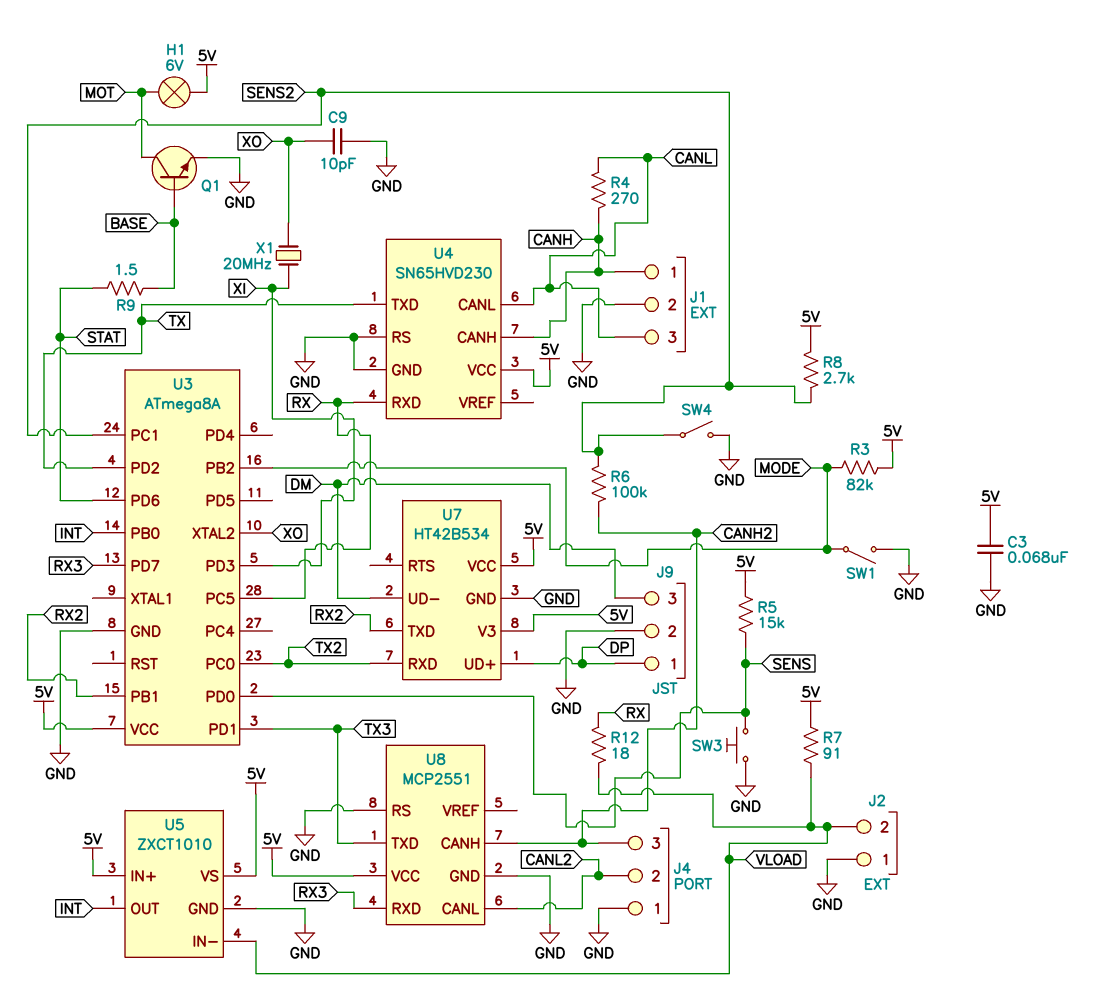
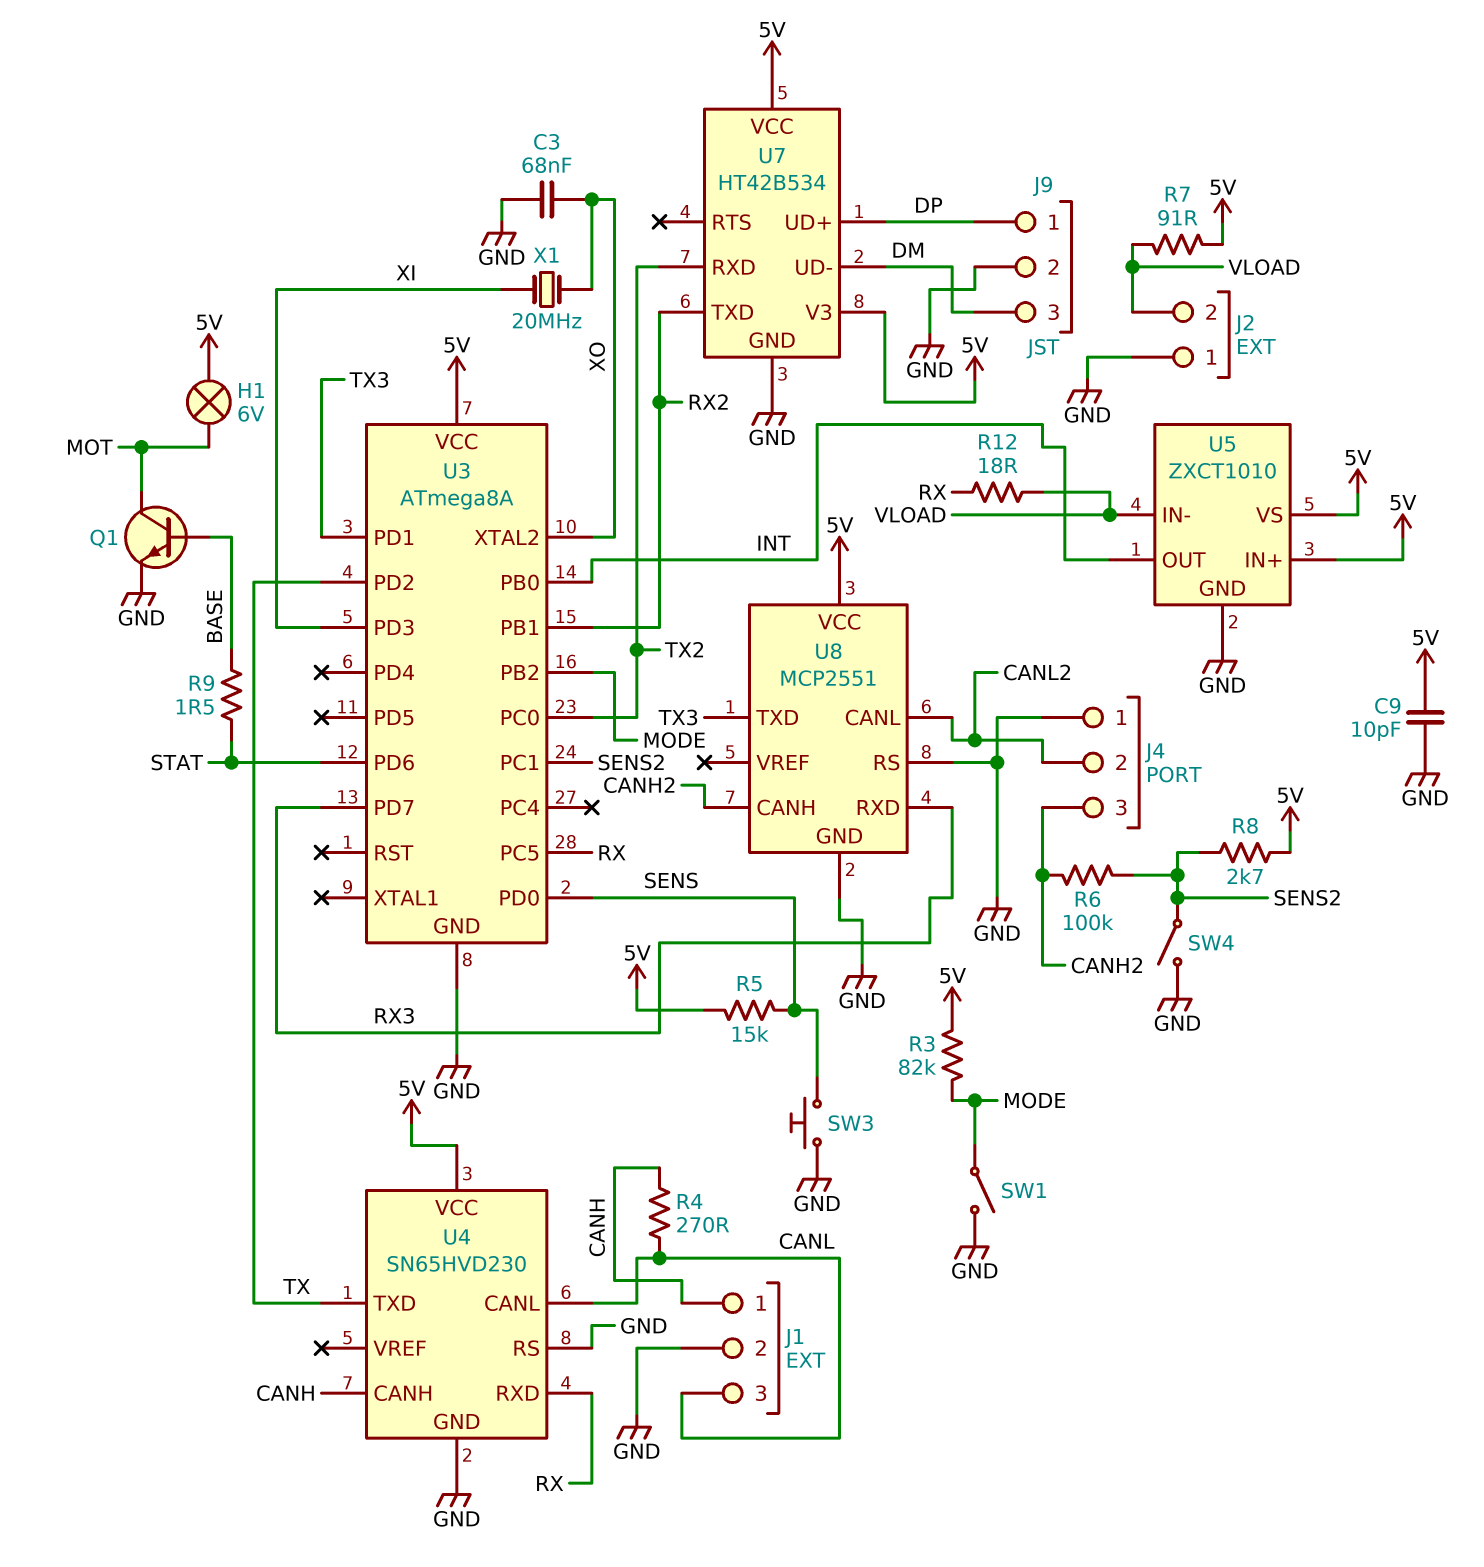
C3: 68nF (5V, GND) -> 68nF (GND, XO)
C9: 10pF (GND, XO) -> 10pF (5V, GND)

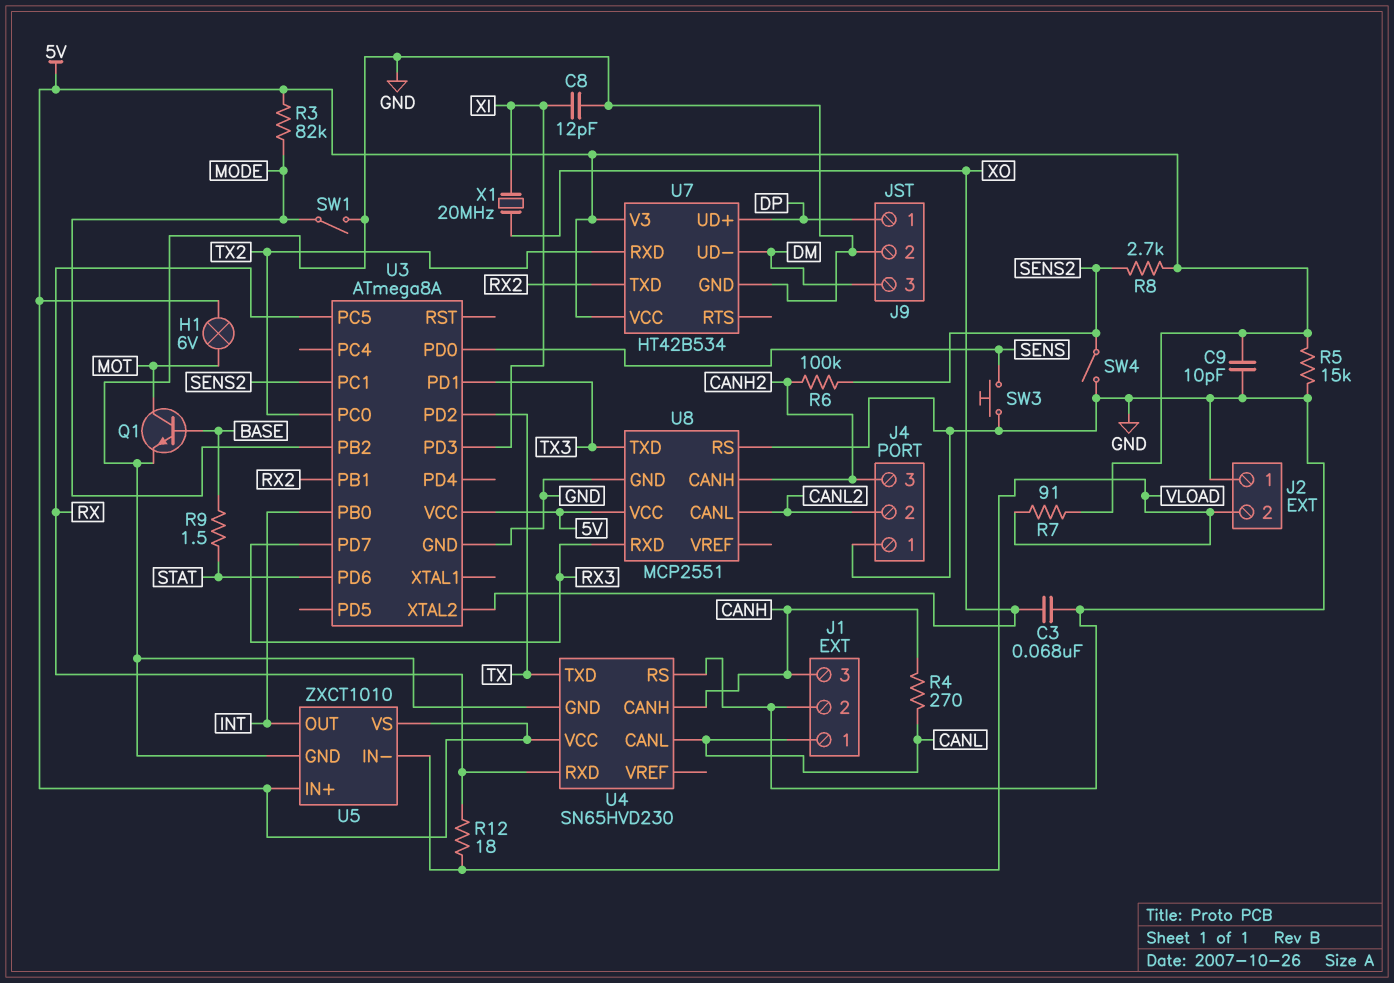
C8: none -> 12pF (GND, XI)
J1 pin 1: CANH -> CANL
J1 pin 3: CANL -> CANH
R5: 15k (5V, SENS) -> 15k (5V, GND)

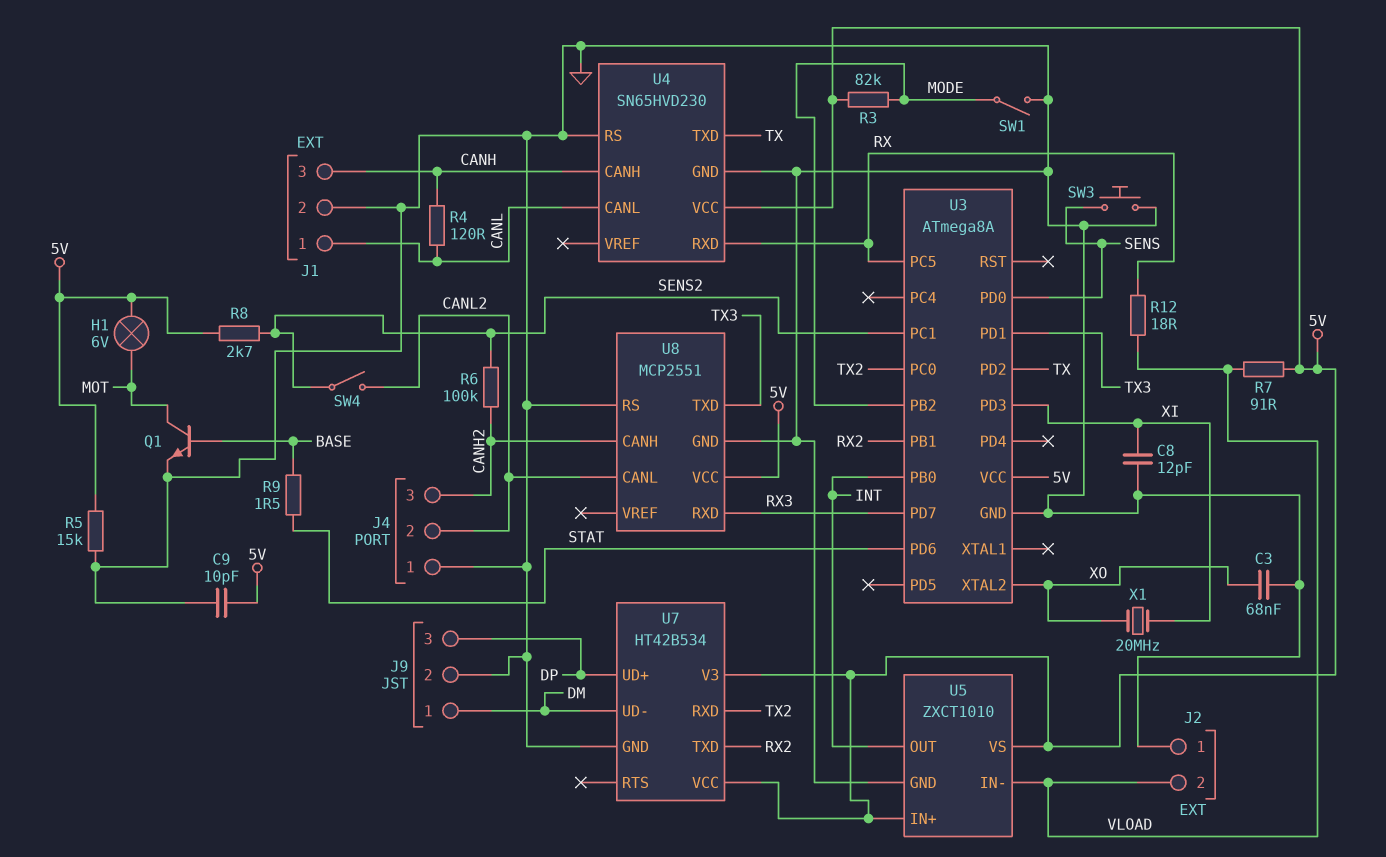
J9 pin 1: DP -> DM
J9 pin 3: DM -> DP
R4: 270 (CANH, CANL) -> 120 (CANH, CANL)
SW4: switch (GND, SENS2) -> switch (CANL2, SENS2)

